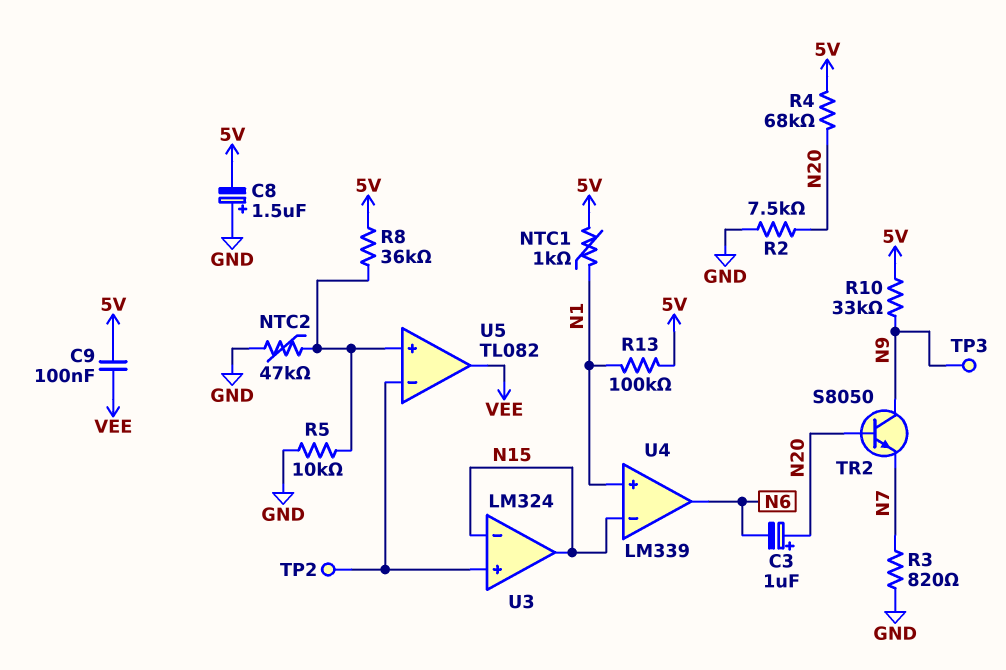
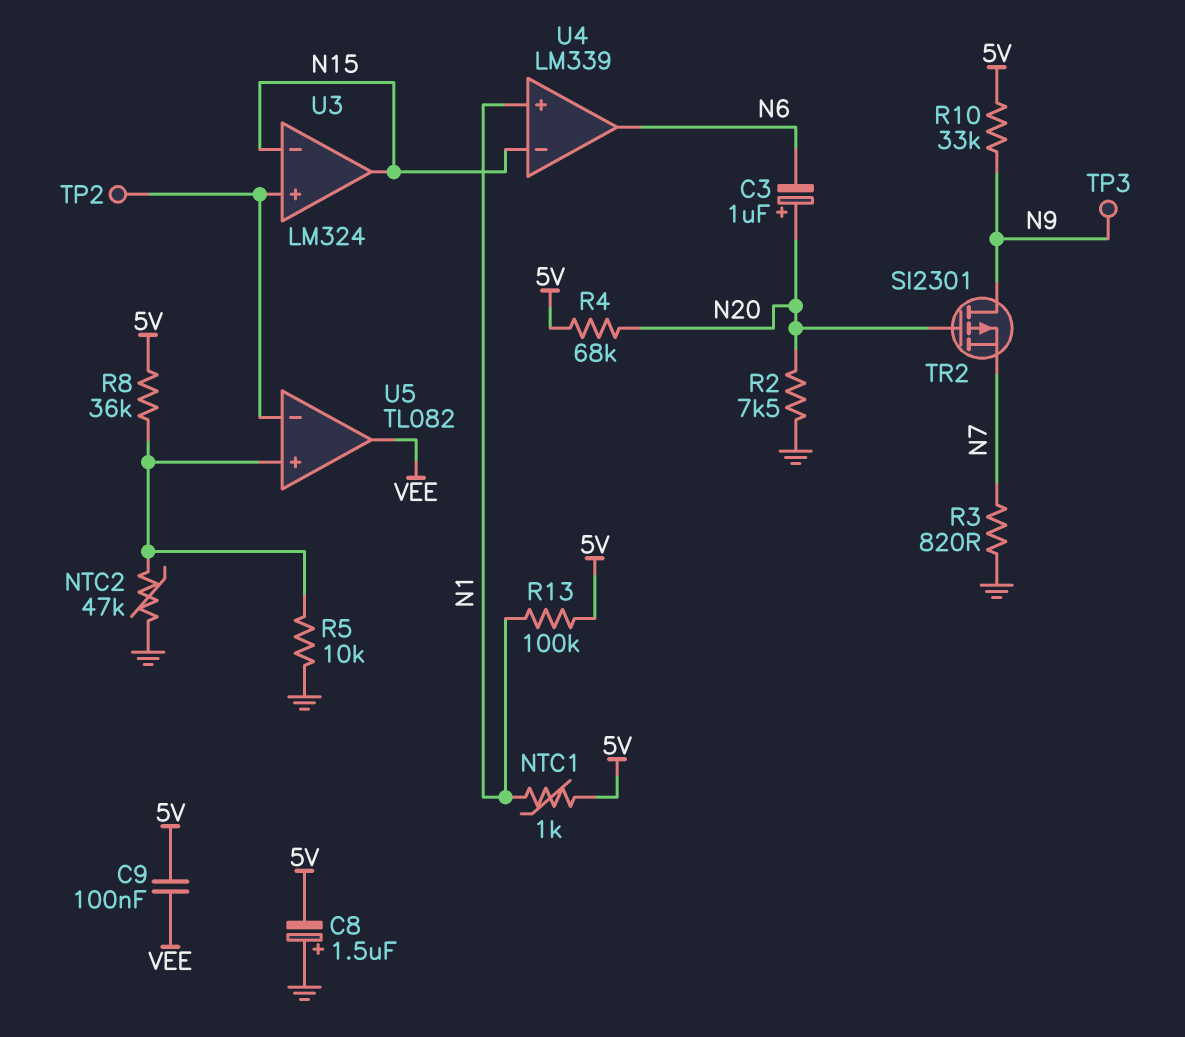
TR2: NPN S8050 (B N20, C N9, E N7) -> PMOS SI2301 (G N20, D N9, S N7)

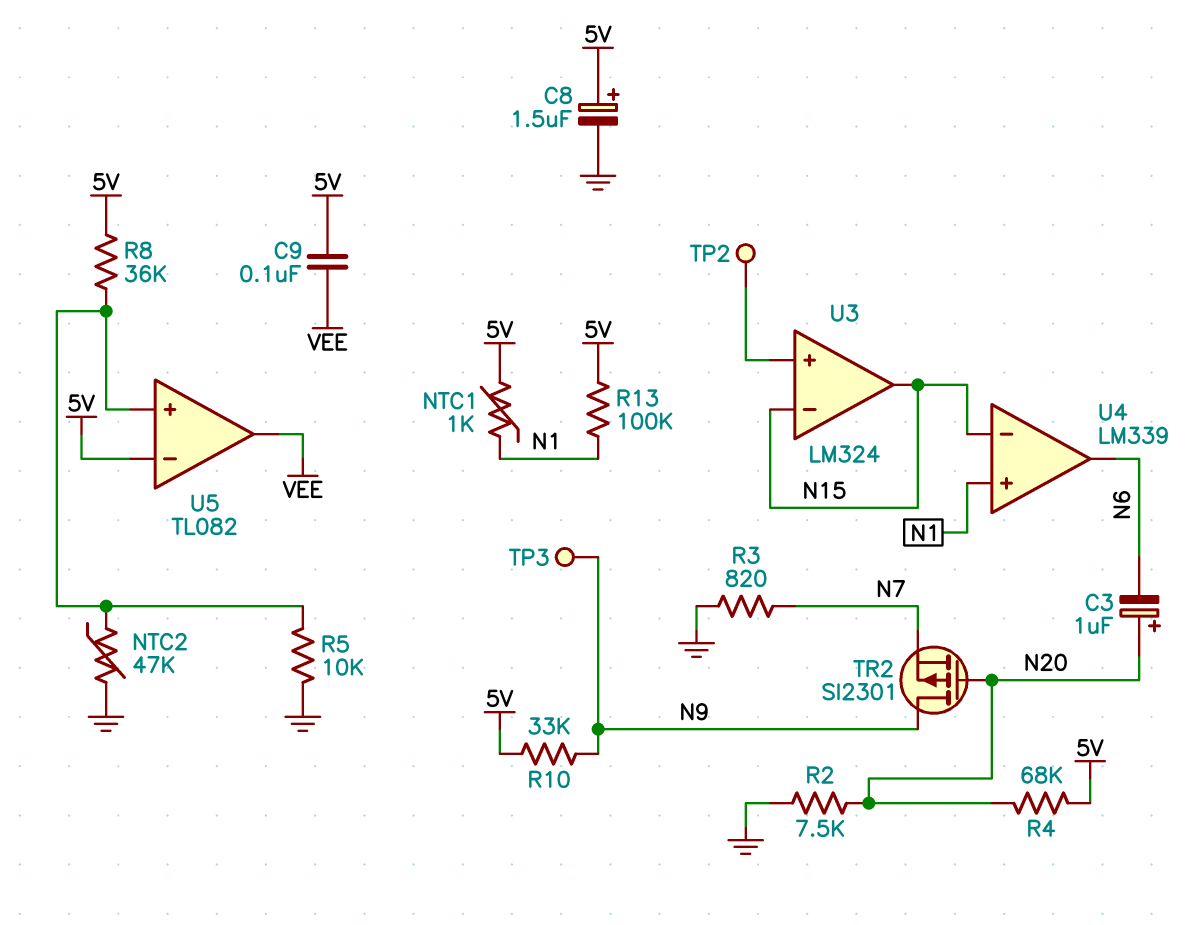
C8: 1.5uF (plus GND, minus 5V) -> 1.5uF (plus 5V, minus GND)
U5 pin in-: U3/in+ -> 5V

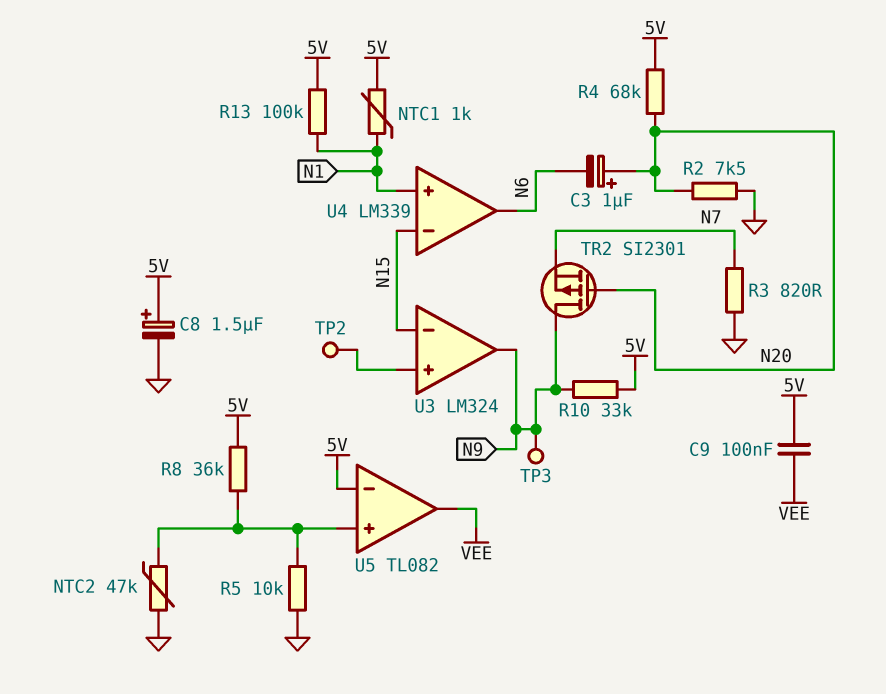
U3 pin out: N15 -> N9

